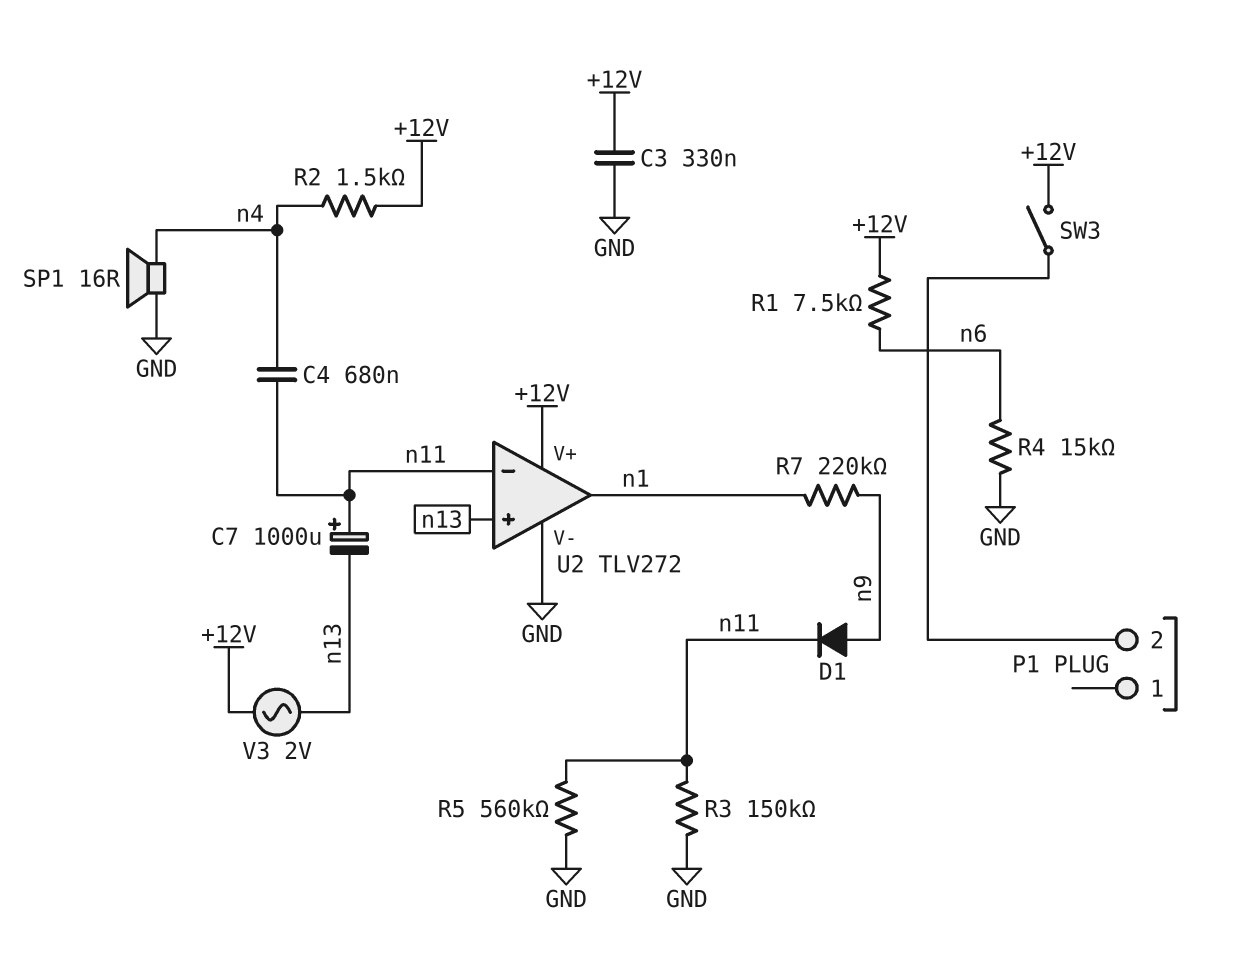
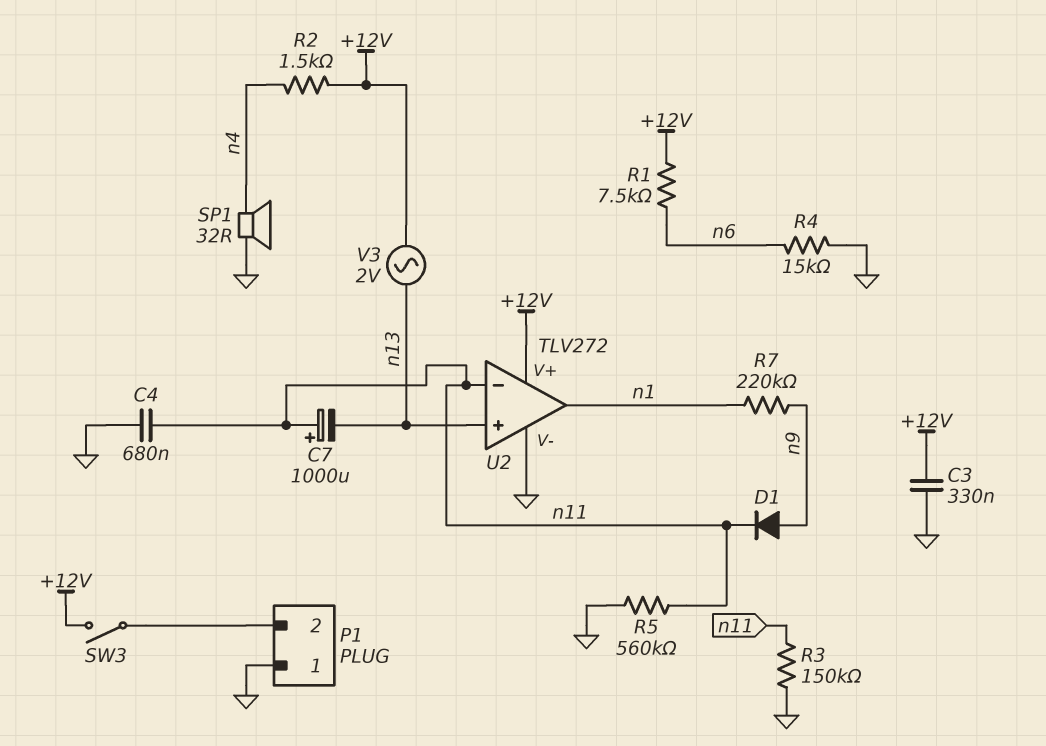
C4: 680nF (n4, n11) -> 680nF (GND, n11)
P1 pin 1: none -> GND
SP1: speaker 16R (GND, n4) -> speaker 32R (GND, n4)

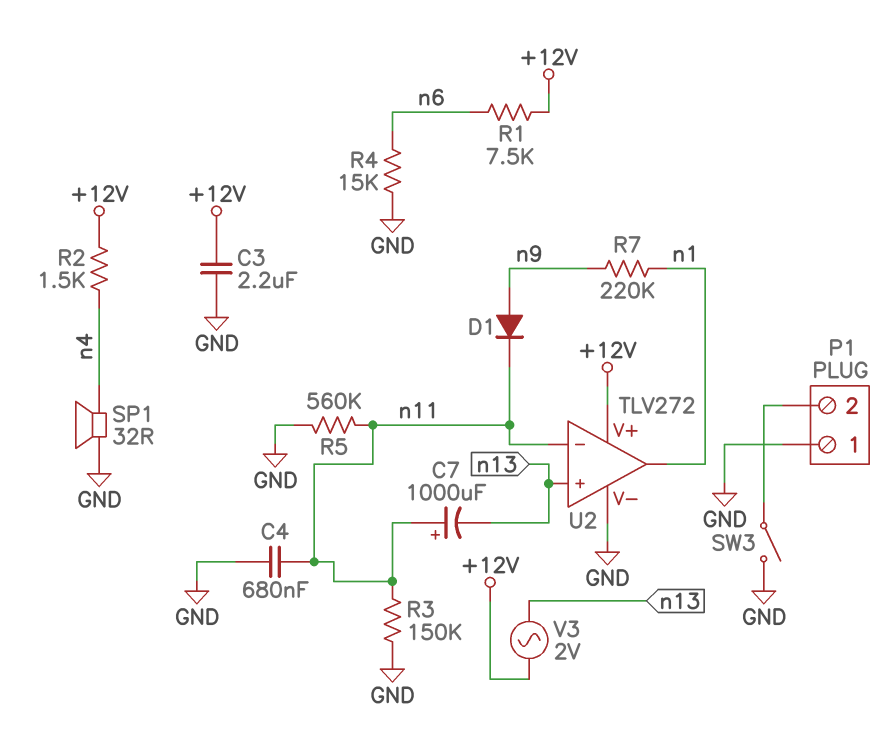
C3: 330nF (+12V, GND) -> 2.2uF (+12V, GND)
SW3: switch (+12V, P1/2) -> switch (GND, P1/2)

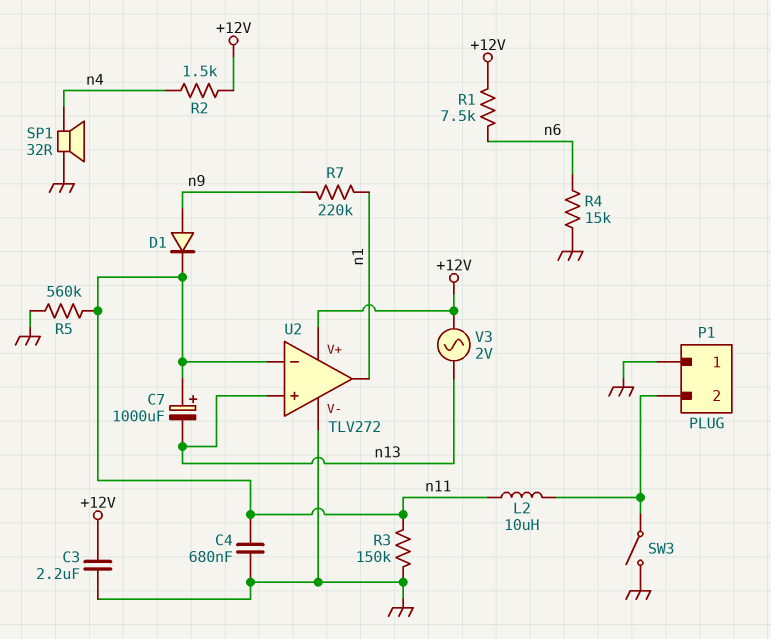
L2: none -> 10uH (P1/2, n11)

